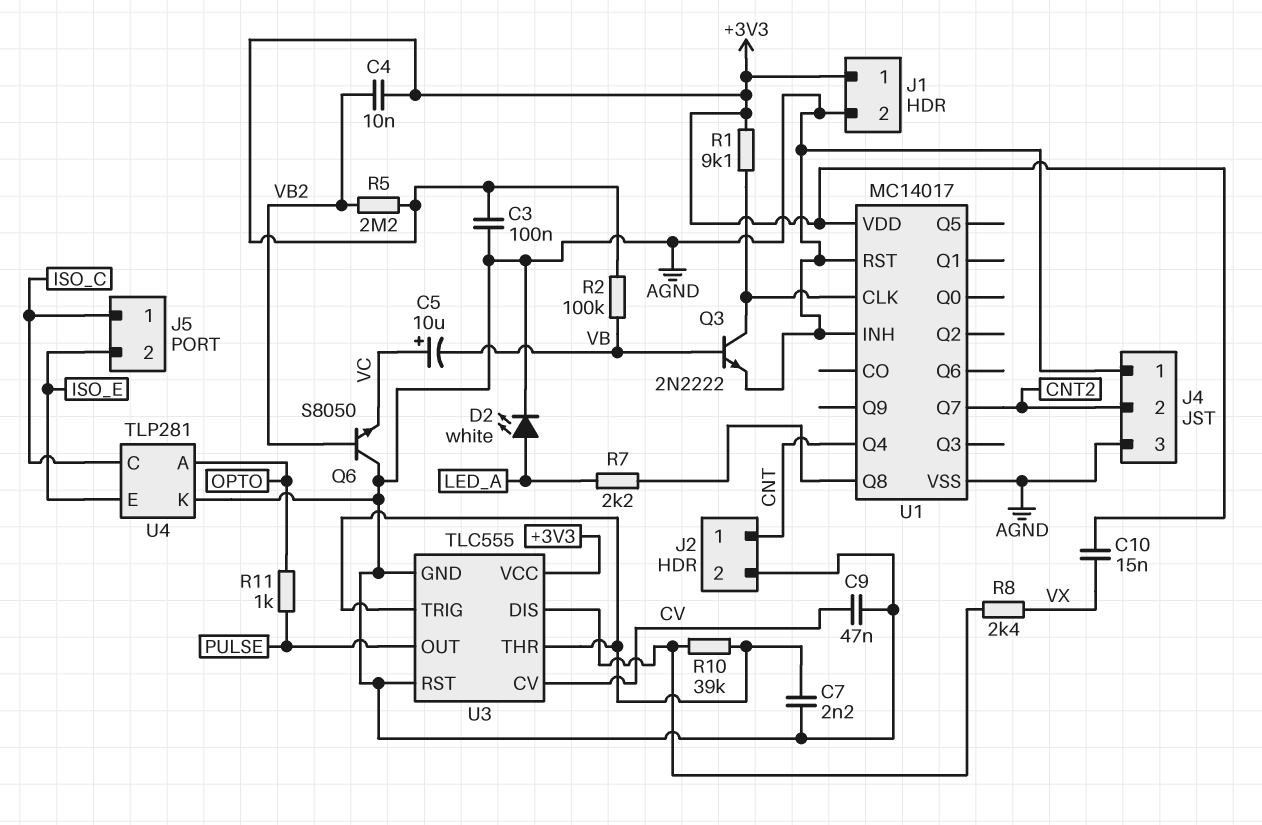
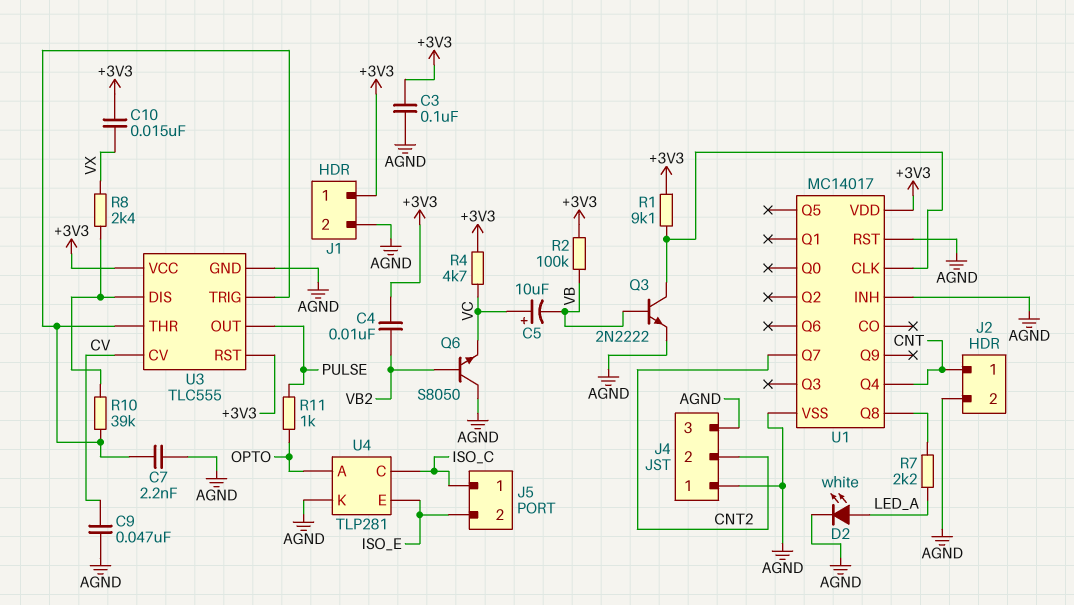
R4: none -> 4.7k (+3V3, VC)
R5: 2.2M (+3V3, VB2) -> none
U3 pin RST: AGND -> +3V3

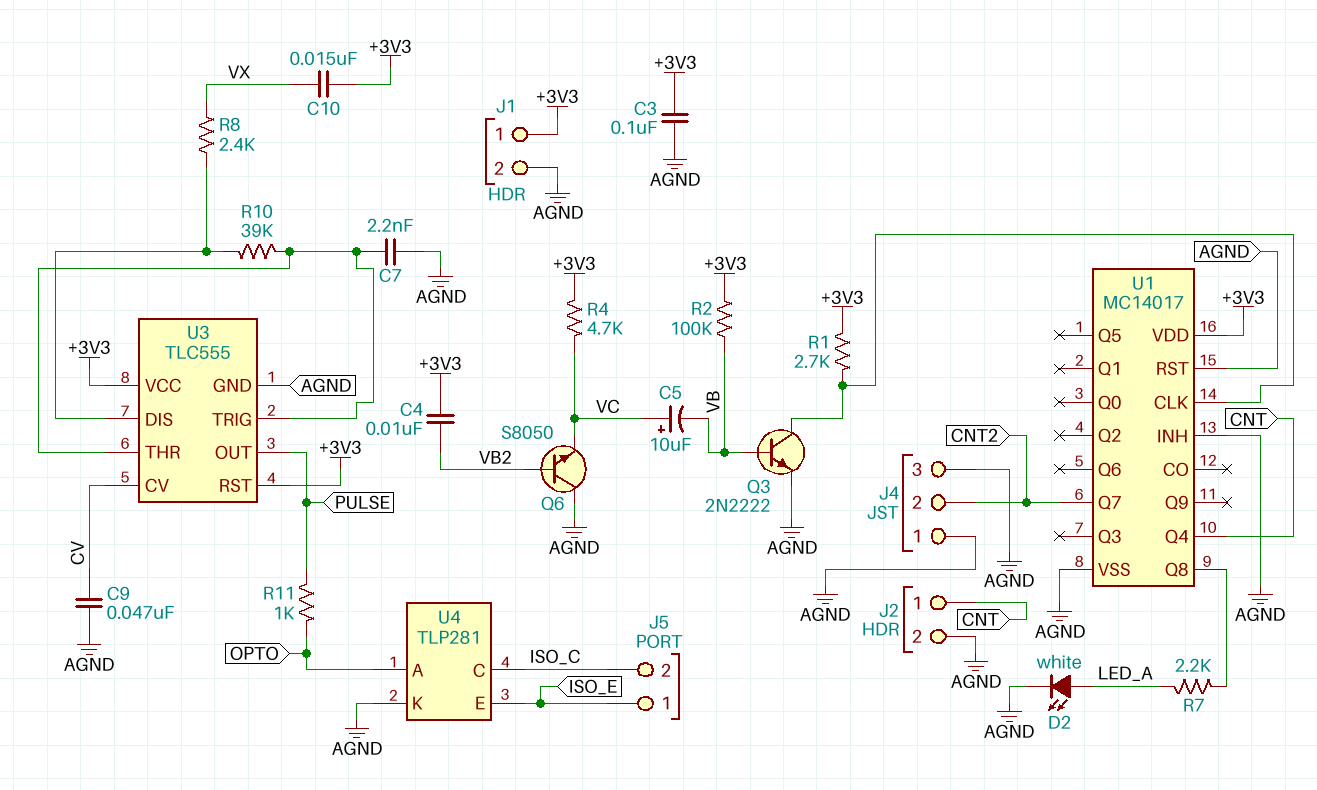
J5 pin 1: ISO_C -> ISO_E
J5 pin 2: ISO_E -> ISO_C
R1: 9.1k (+3V3, U1/CLK) -> 2.7k (+3V3, U1/CLK)

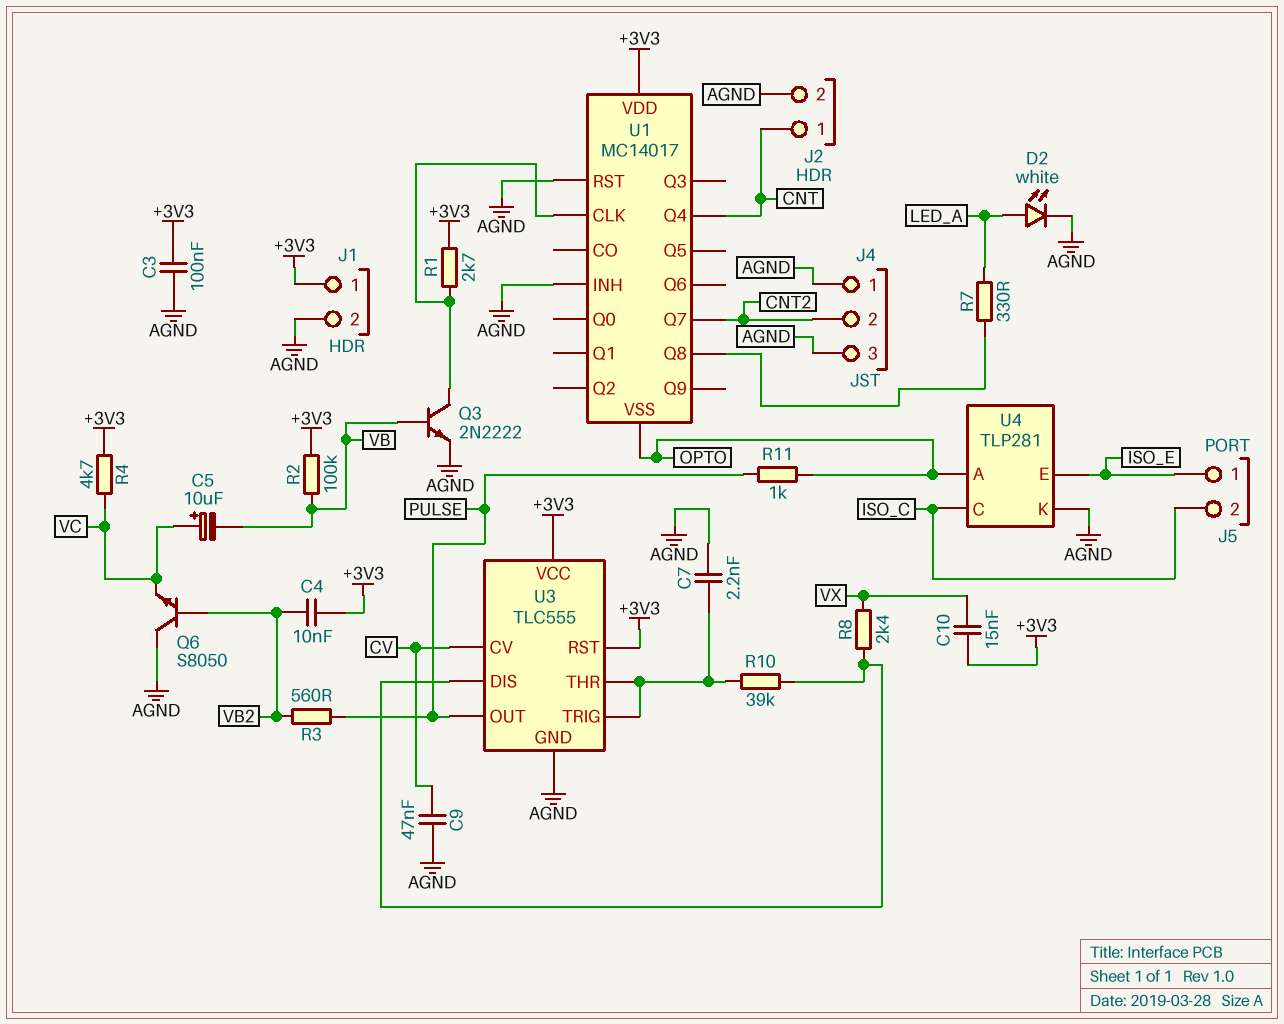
R3: none -> 560 (PULSE, VB2)
R7: 2.2k (LED_A, U1/Q8) -> 330 (LED_A, U1/Q8)
U1 pin VSS: AGND -> OPTO

